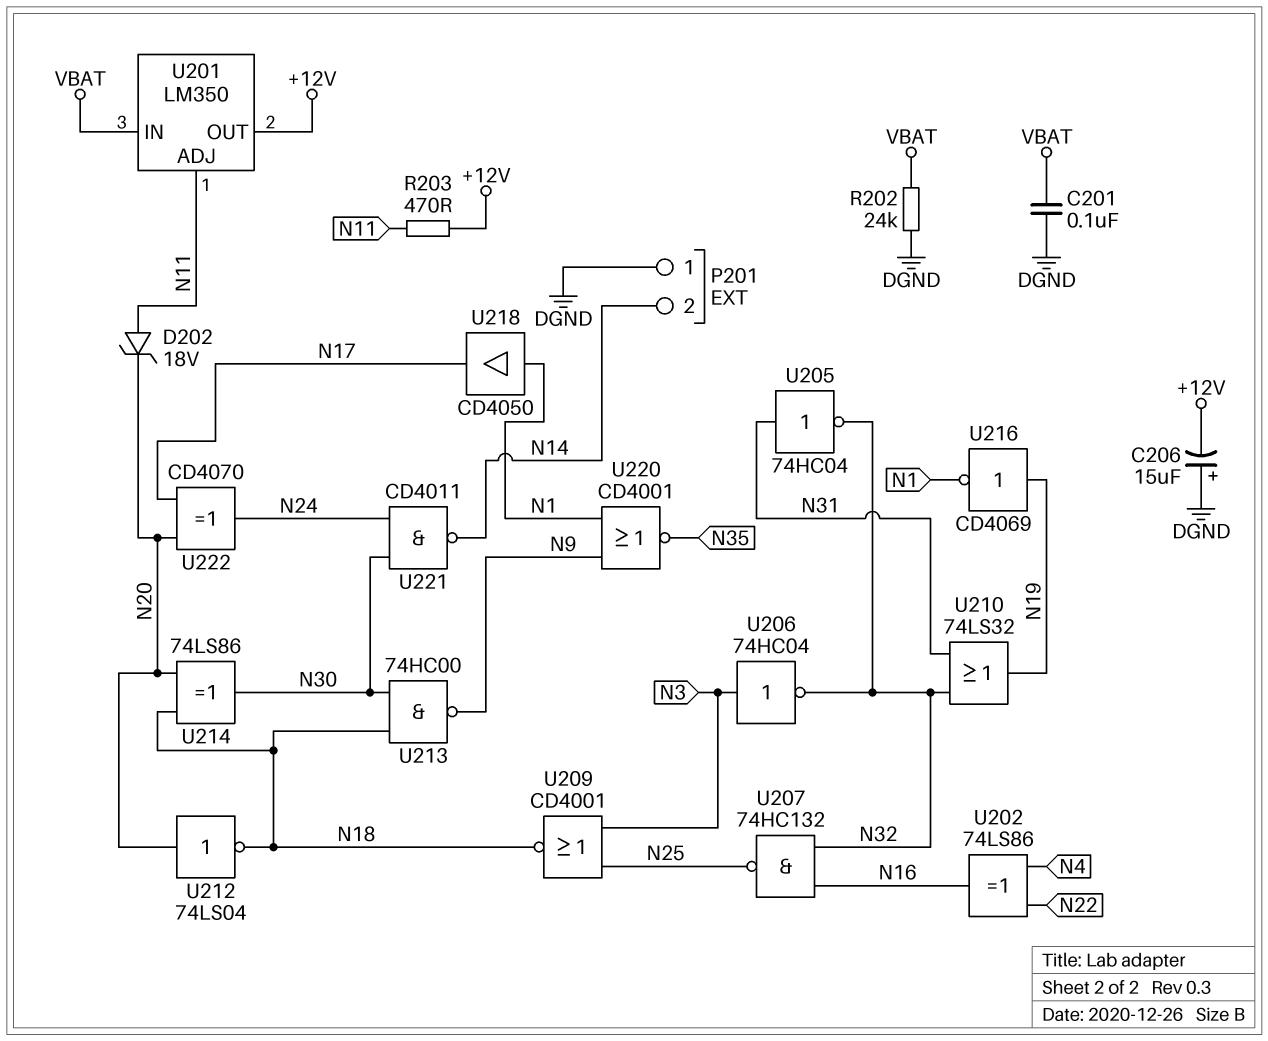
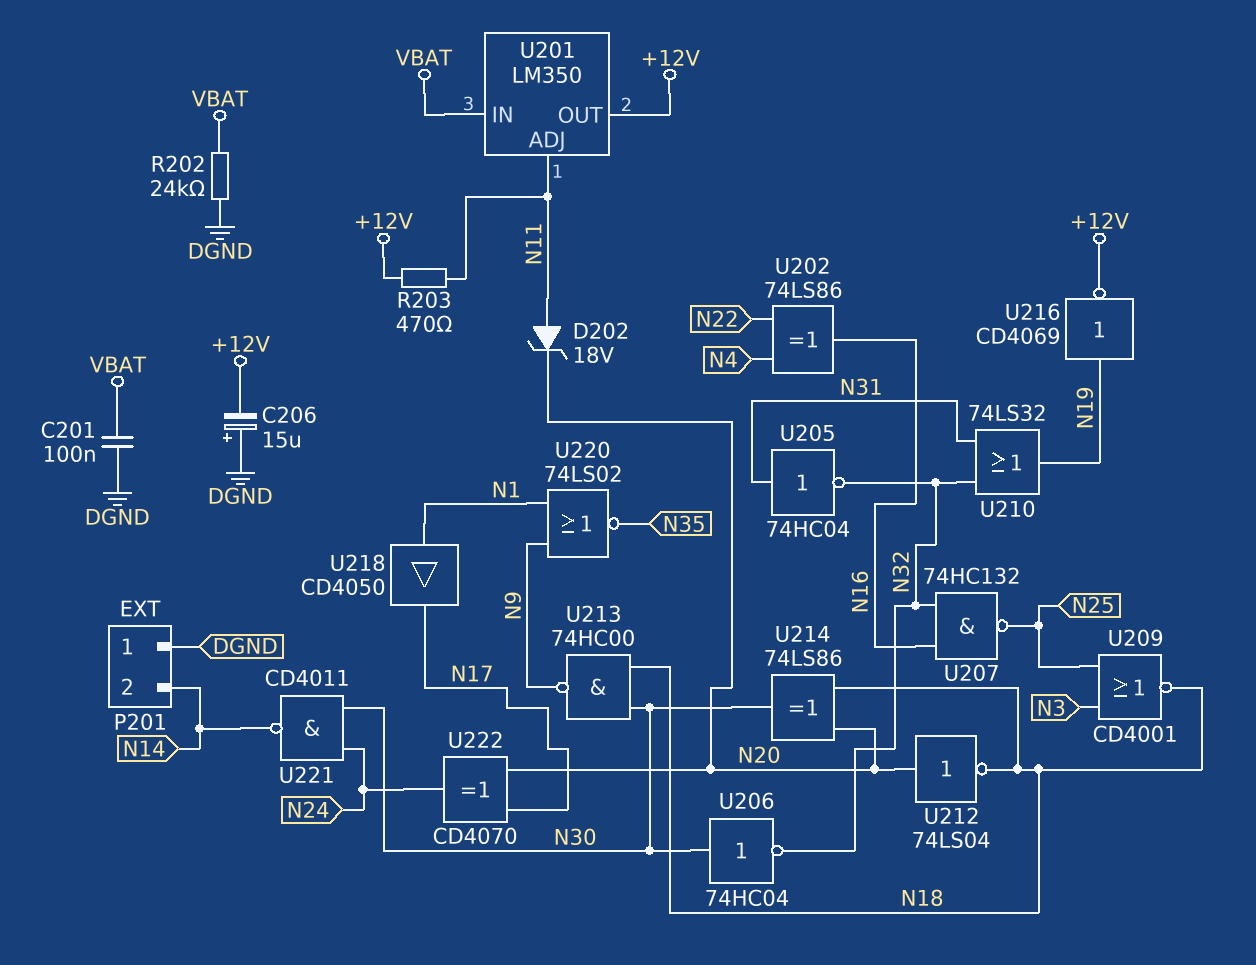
U206: NOT 74HC04 (in N3, out N32) -> NOT 74HC04 (in N30, out N32)
U216: NOT CD4069 (in N19, out N1) -> NOT CD4069 (in N19, out +12V)
U220: NOR CD4001 (in N1, in N9, out N35) -> NOR 74LS02 (in N1, in N9, out N35)

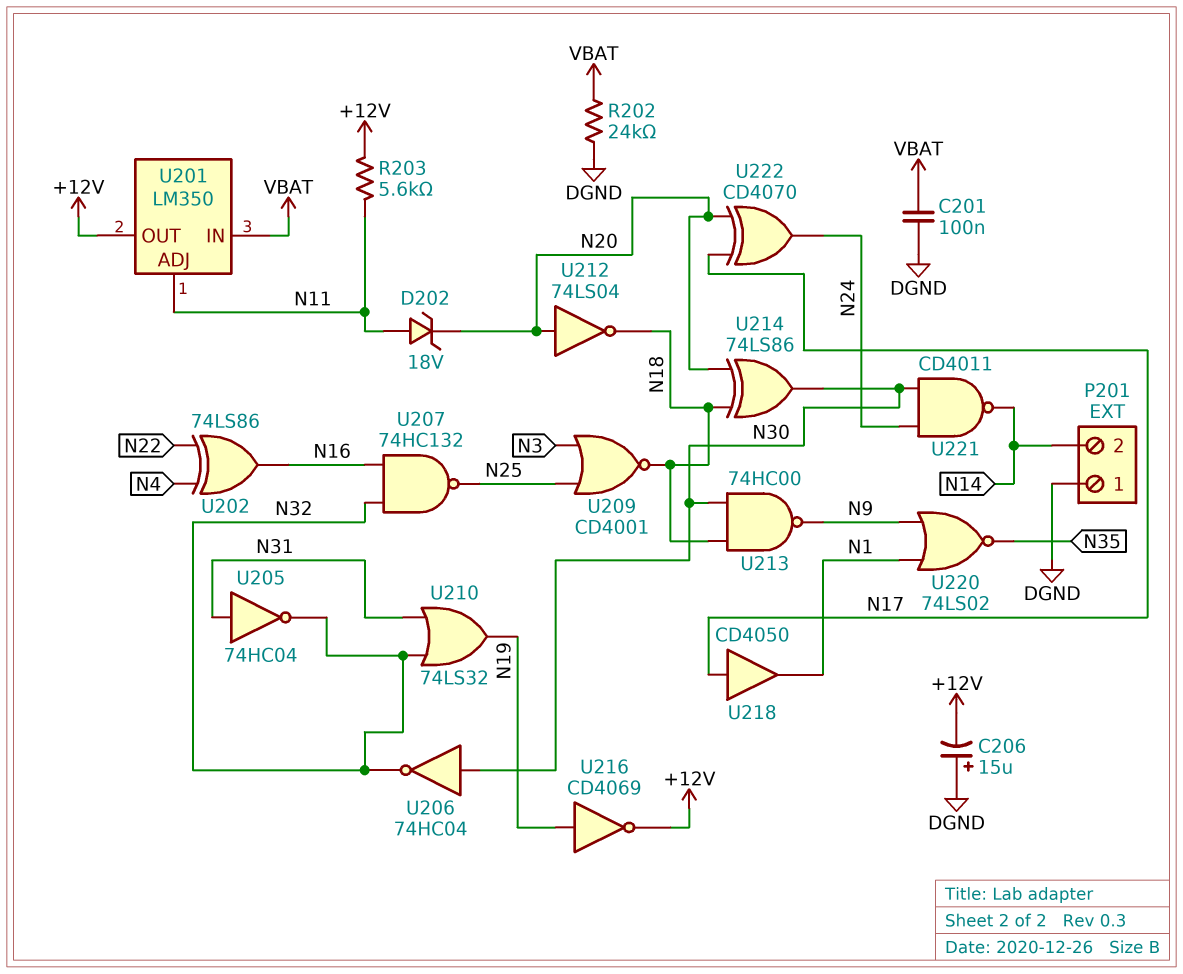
R203: 470 (+12V, N11) -> 5.6k (+12V, N11)
U218: buffer CD4050 (in N1, out N17) -> buffer CD4050 (in N17, out N1)

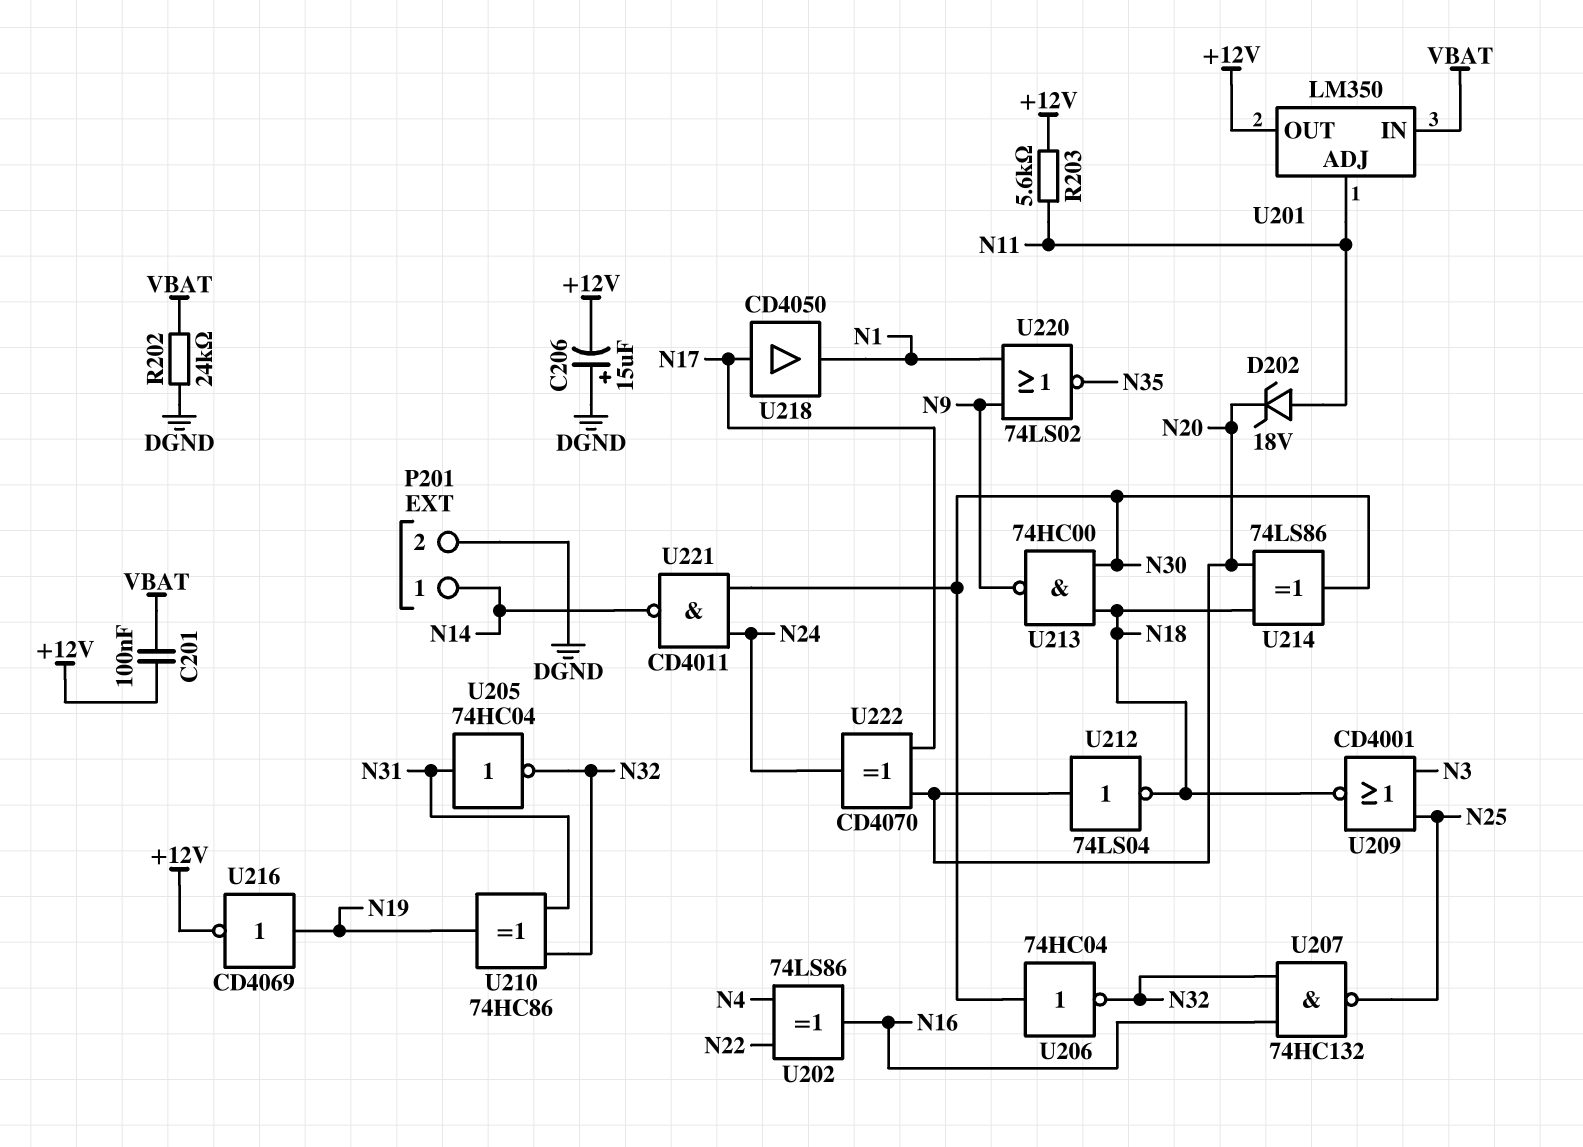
C201: 100nF (DGND, VBAT) -> 100nF (+12V, VBAT)
P201 pin 1: DGND -> N14
P201 pin 2: N14 -> DGND
U210: OR 74LS32 (in N31, in N32, out N19) -> XOR 74HC86 (in N31, in N32, out N19)

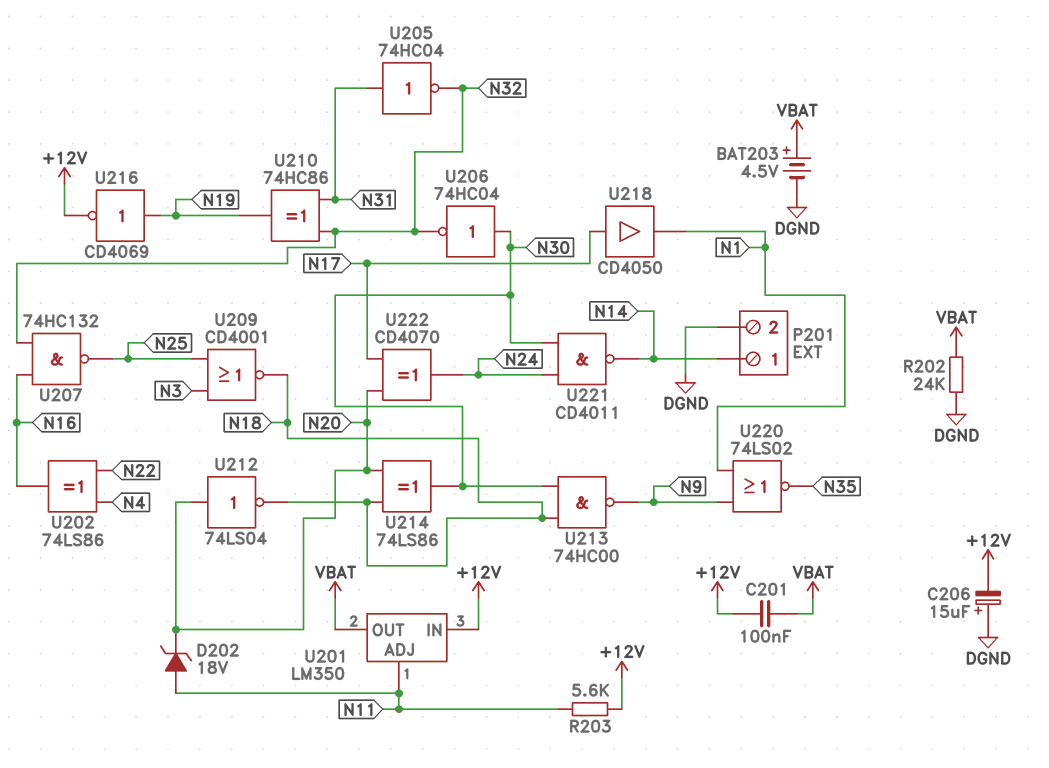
BAT203: none -> 4.5V (plus VBAT, minus DGND)
U201 pin IN: VBAT -> +12V
U201 pin OUT: +12V -> VBAT

